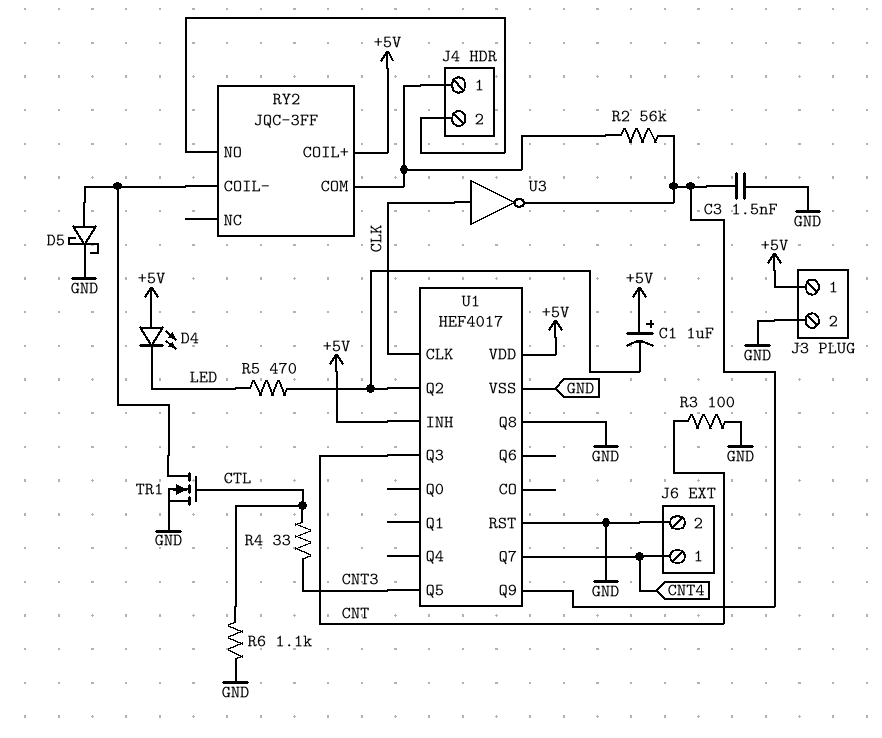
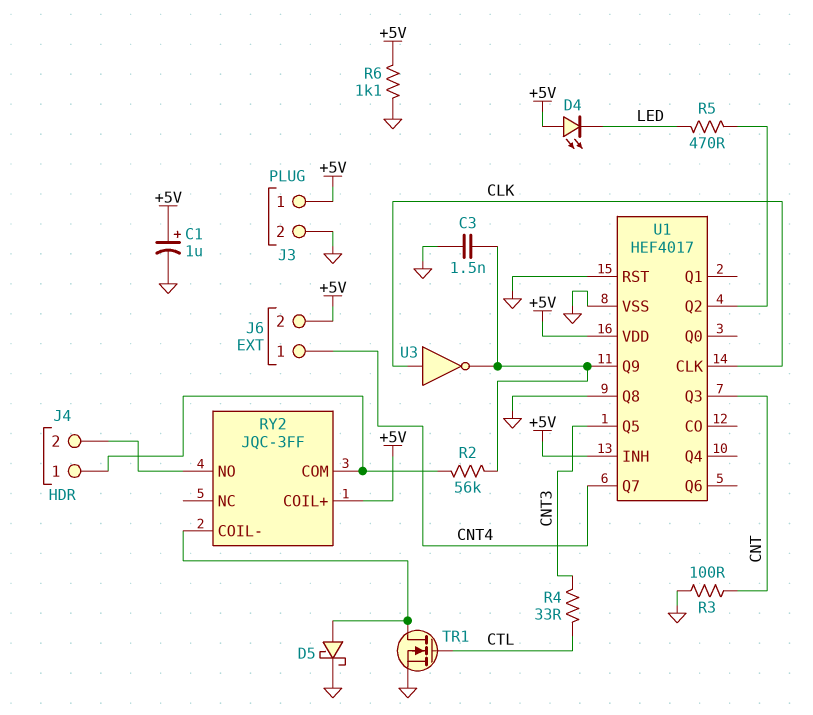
C1: 1uF (plus +5V, minus U1/Q2) -> 1uF (plus +5V, minus GND)
J6 pin 2: GND -> +5V
R6: 1.1k (CTL, GND) -> 1.1k (+5V, GND)

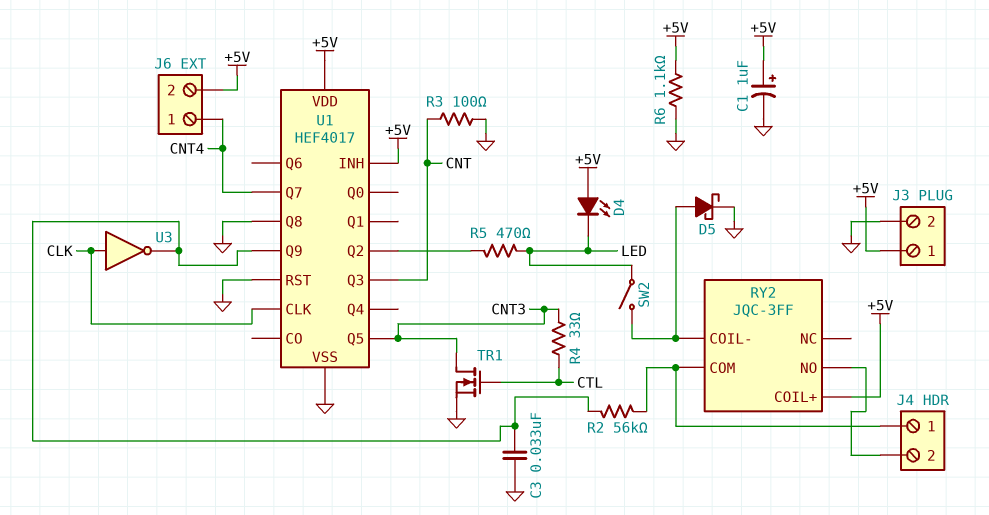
C3: 1.5nF (GND, U1/Q9) -> 33nF (GND, U1/Q9)
SW2: none -> switch (LED, RY2/COIL-)
TR1: NMOS (G CTL, D RY2/COIL-, S GND) -> NMOS (G CTL, D CNT3, S GND)

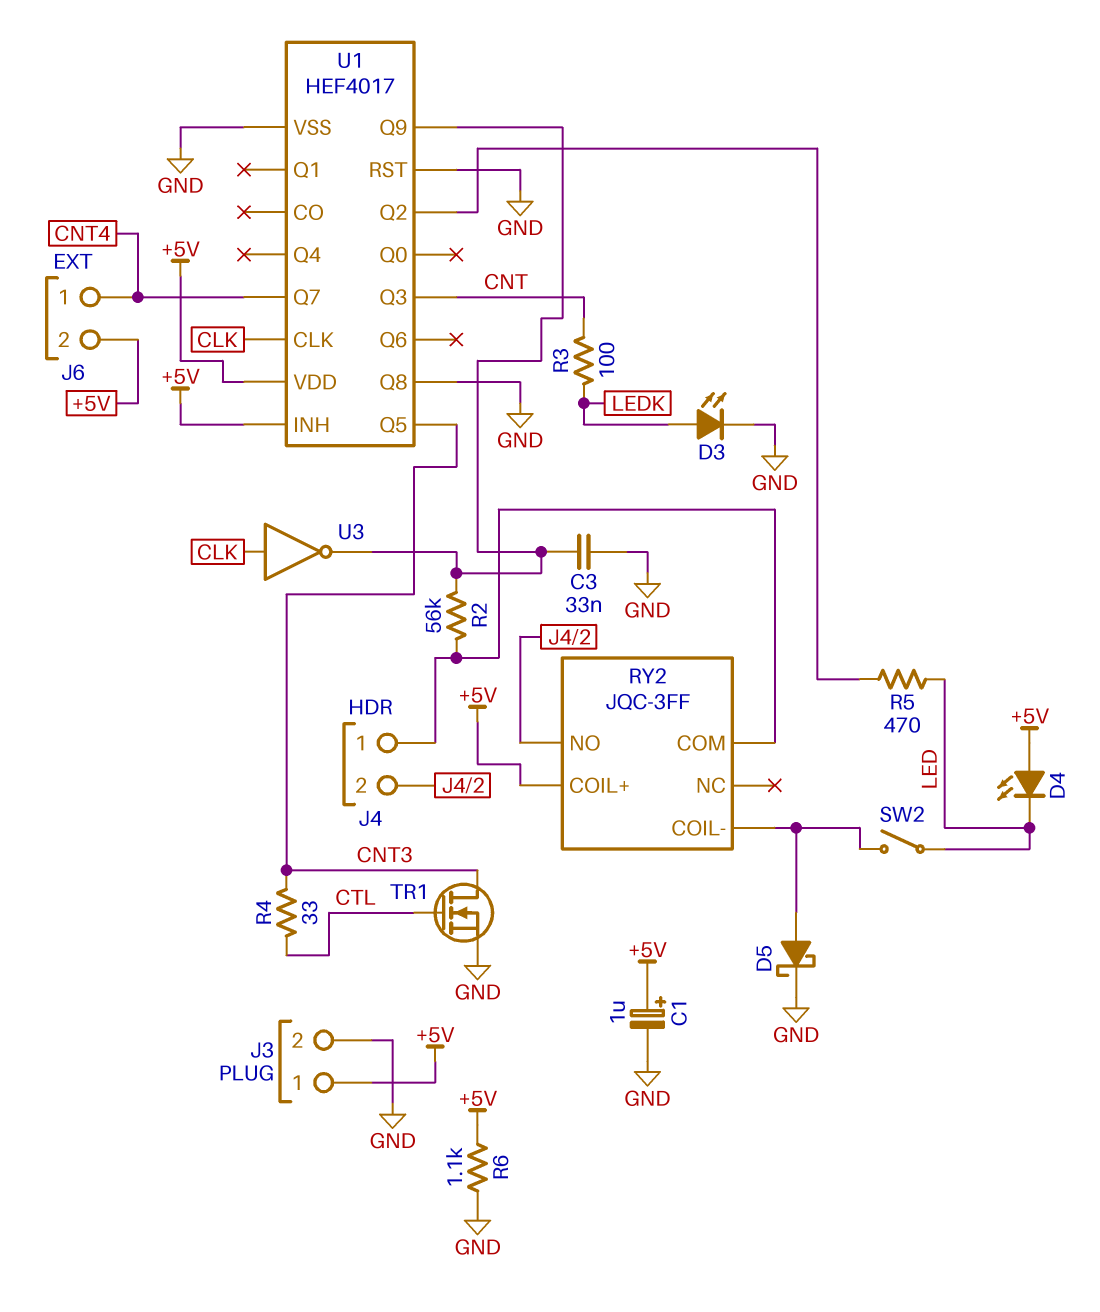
D3: none -> LED (A LEDK, K GND)
R3: 100 (CNT, GND) -> 100 (CNT, LEDK)

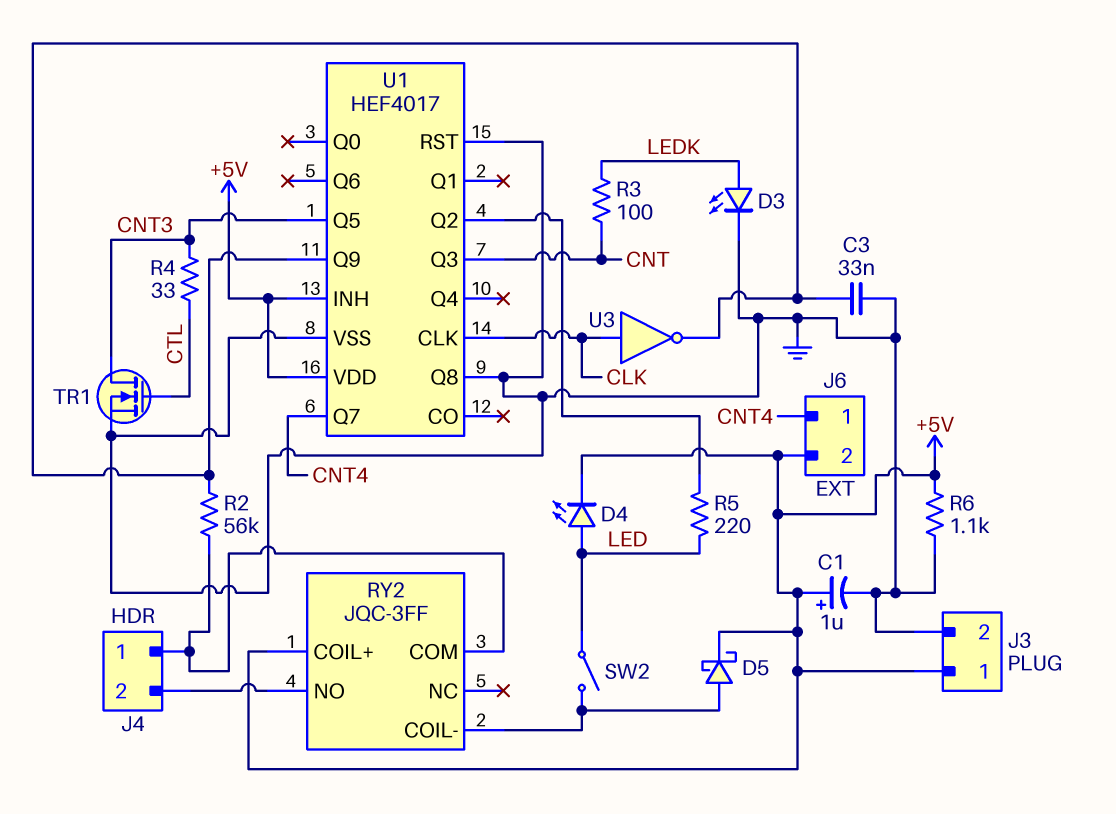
D4: LED (A +5V, K LED) -> LED (A LED, K +5V)
D5: schottky (A RY2/COIL-, K GND) -> schottky (A RY2/COIL-, K +5V)
R5: 470 (LED, U1/Q2) -> 220 (LED, U1/Q2)

